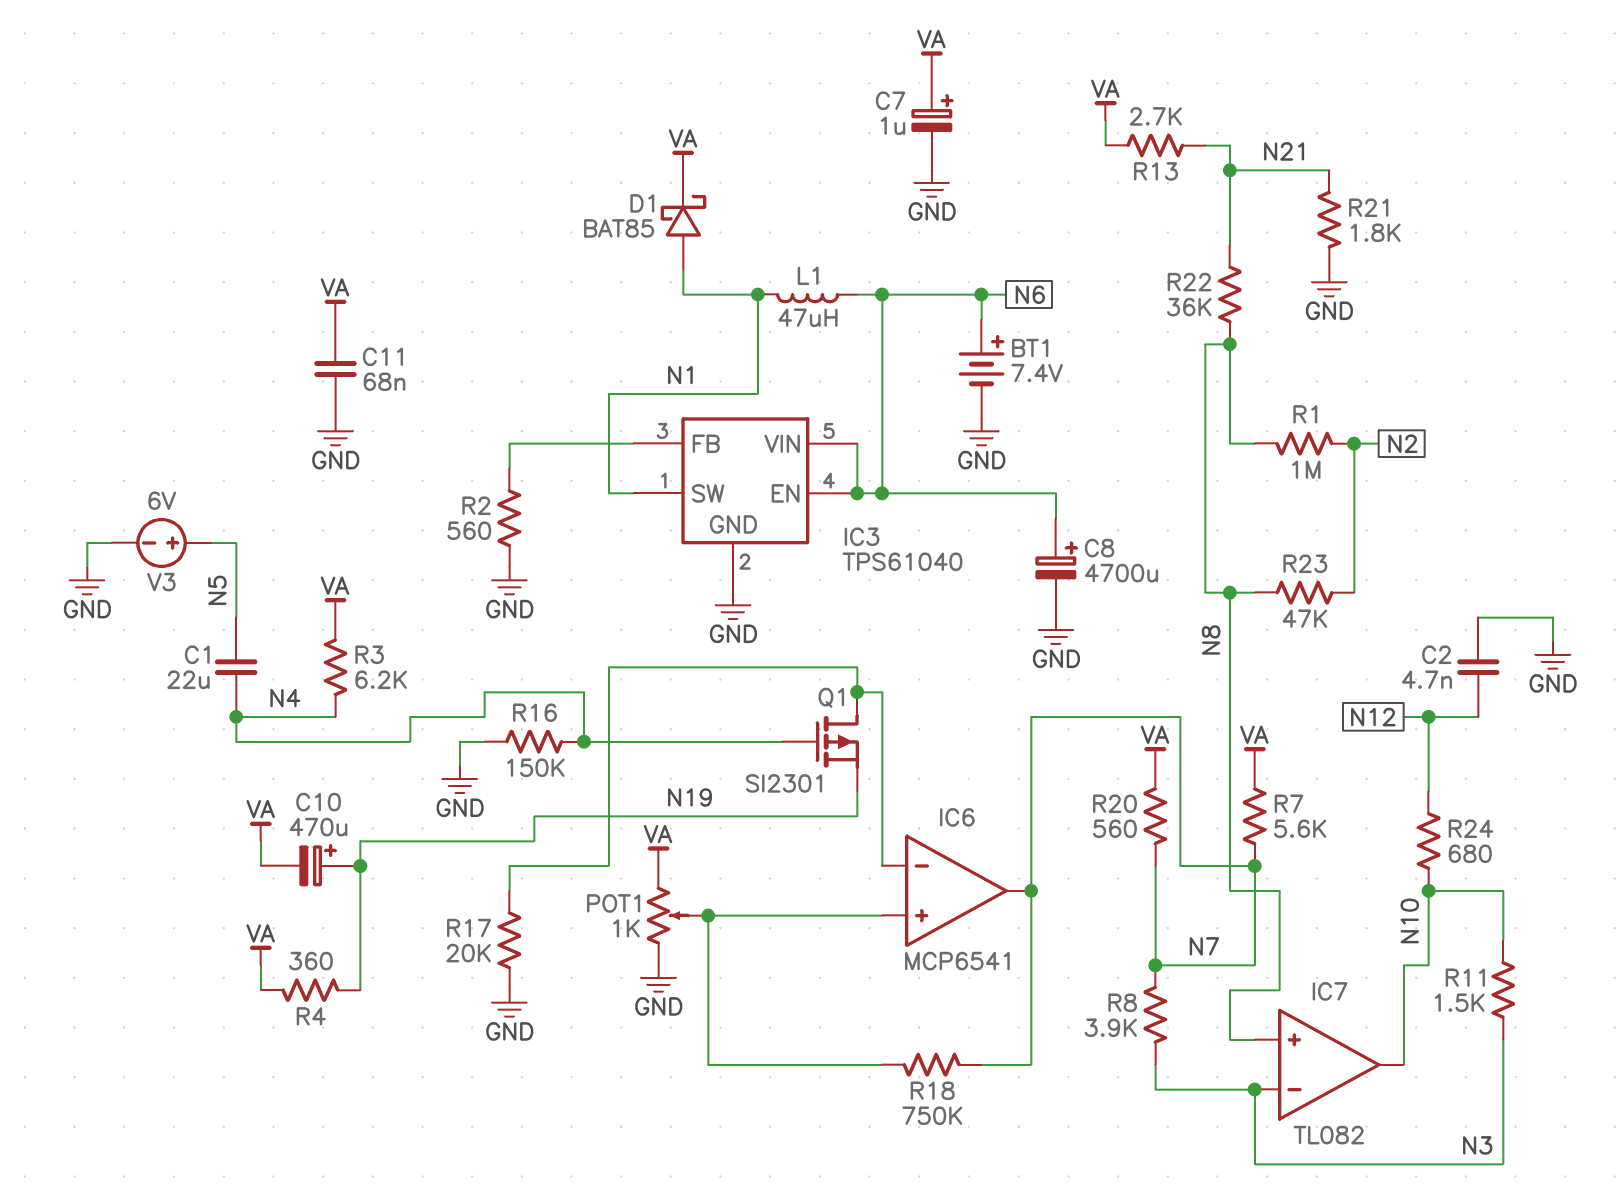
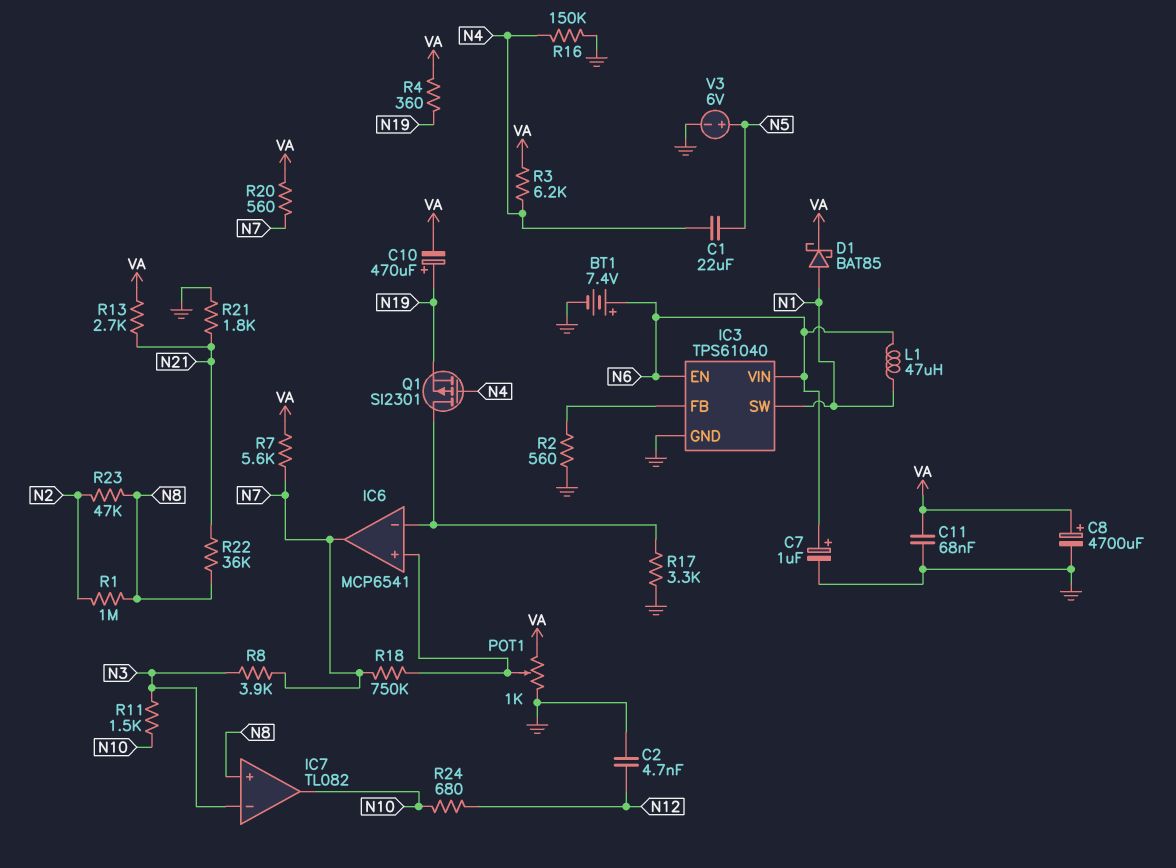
C7: 1uF (plus VA, minus GND) -> 1uF (plus N6, minus GND)
C8: 4700uF (plus N6, minus GND) -> 4700uF (plus VA, minus GND)
R17: 20k (GND, IC6/in-) -> 3.3k (GND, IC6/in-)

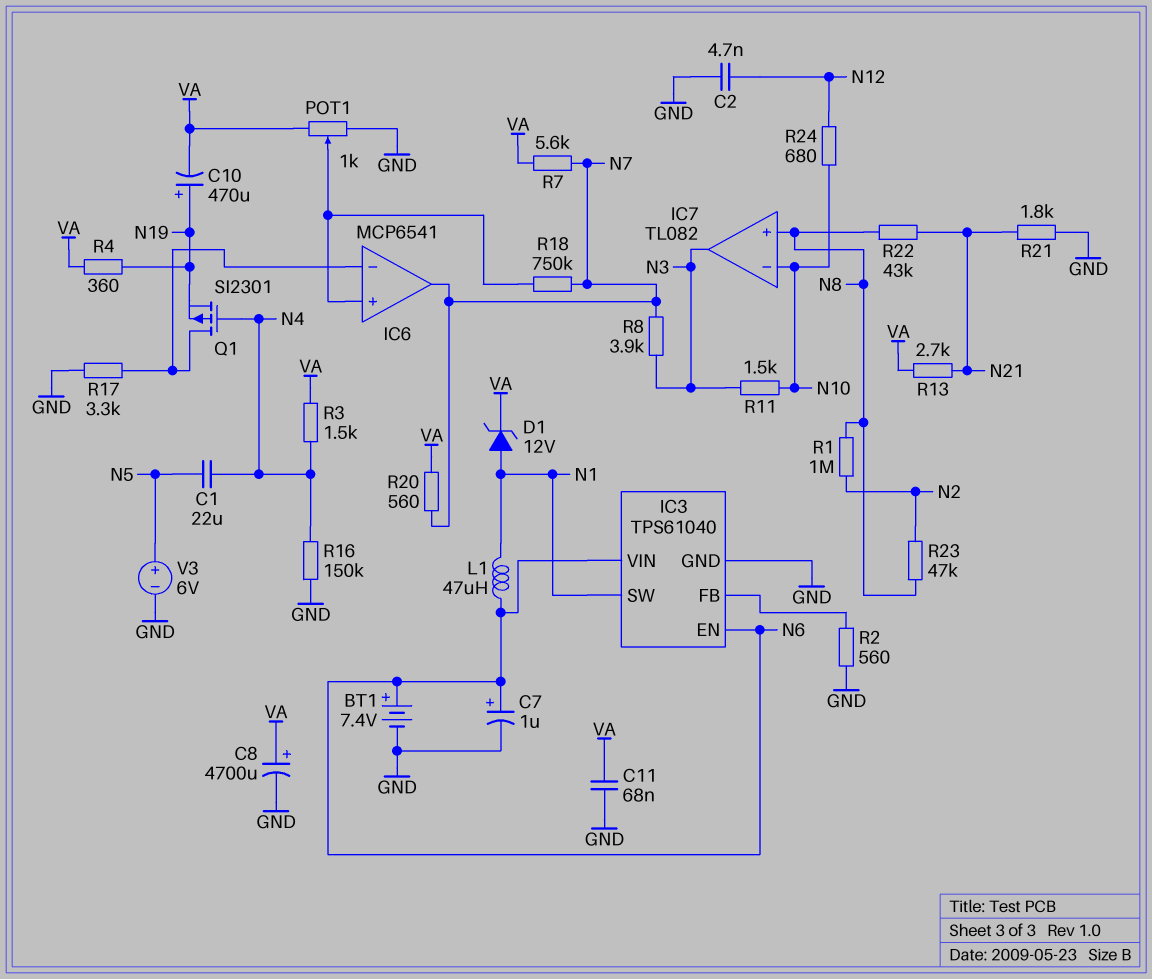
D1: schottky BAT85 (A N1, K VA) -> zener 12V (A N1, K VA)
IC7 pin in-: N3 -> N10
IC7 pin out: N10 -> N3
R3: 6.2k (N4, VA) -> 1.5k (N4, VA)
R22: 36k (N8, N21) -> 43k (N8, N21)

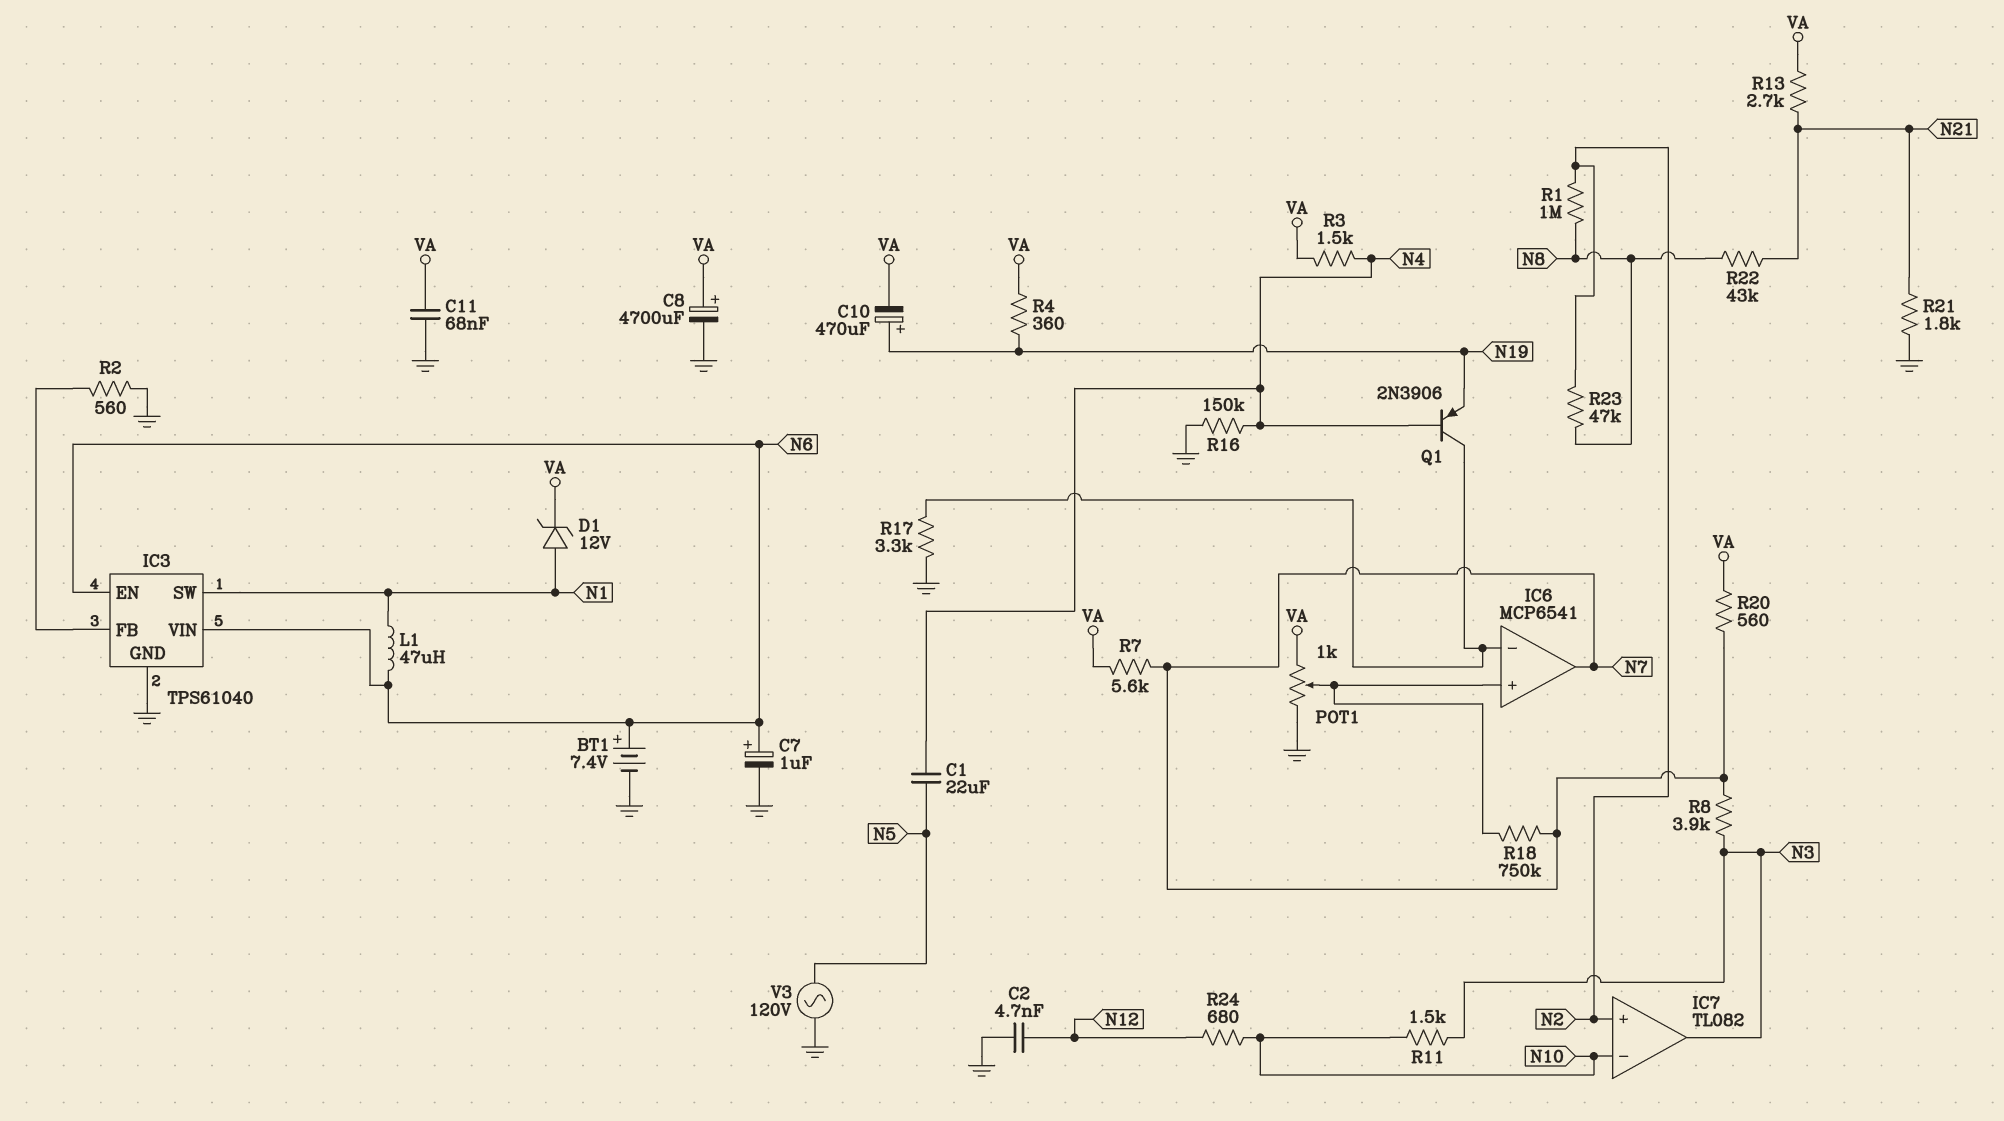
IC7 pin in+: N8 -> N2
Q1: PMOS SI2301 (G N4, D IC6/in-, S N19) -> PNP 2N3906 (B N4, C IC6/in-, E N19)
V3: 6V (plus N5, minus GND) -> AC 120V (GND, N5)

